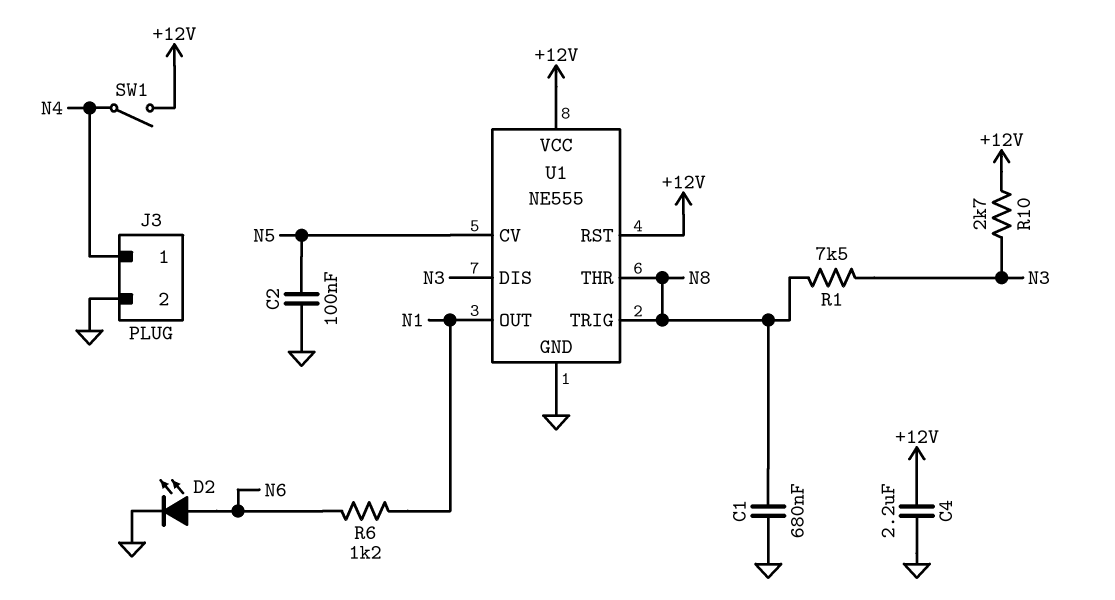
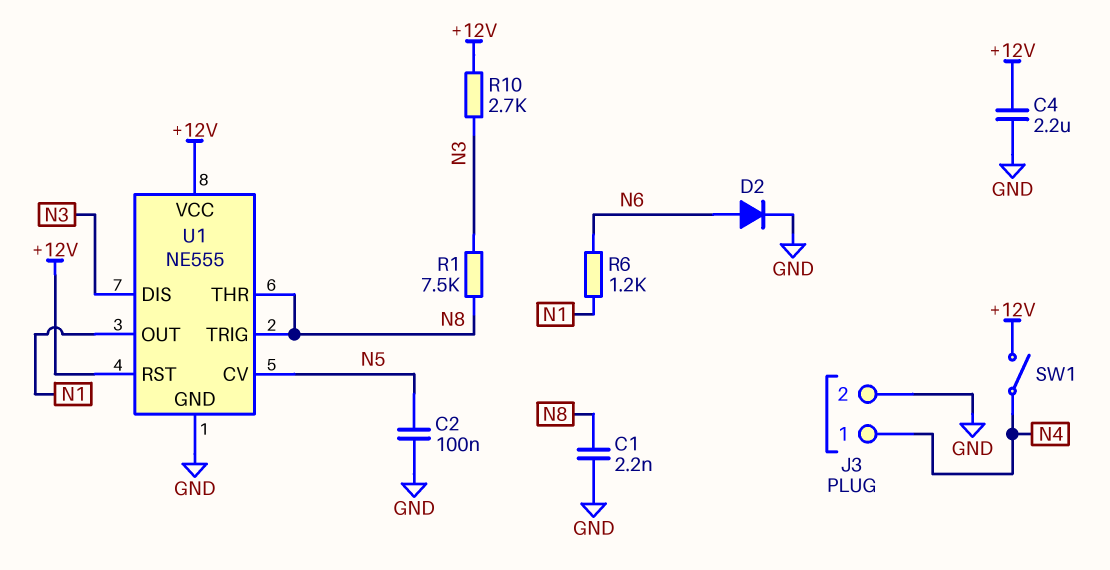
C1: 680nF (GND, N8) -> 2.2nF (GND, N8)
D2: LED (A N6, K GND) -> diode (A N6, K GND)

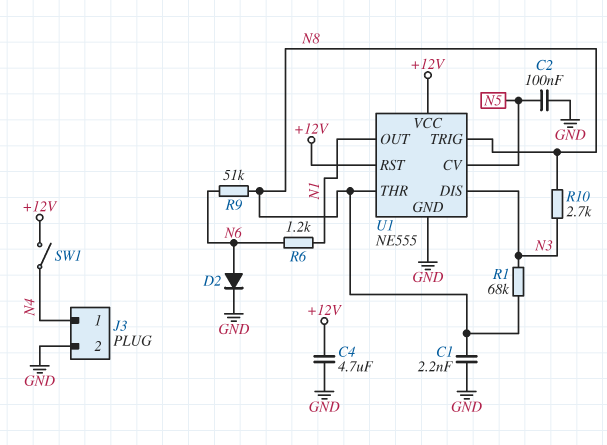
C4: 2.2uF (+12V, GND) -> 4.7uF (+12V, GND)
R1: 7.5k (N3, N8) -> 68k (N3, N8)
R9: none -> 51k (N6, N8)
R10: 2.7k (+12V, N3) -> 2.7k (N3, N8)

